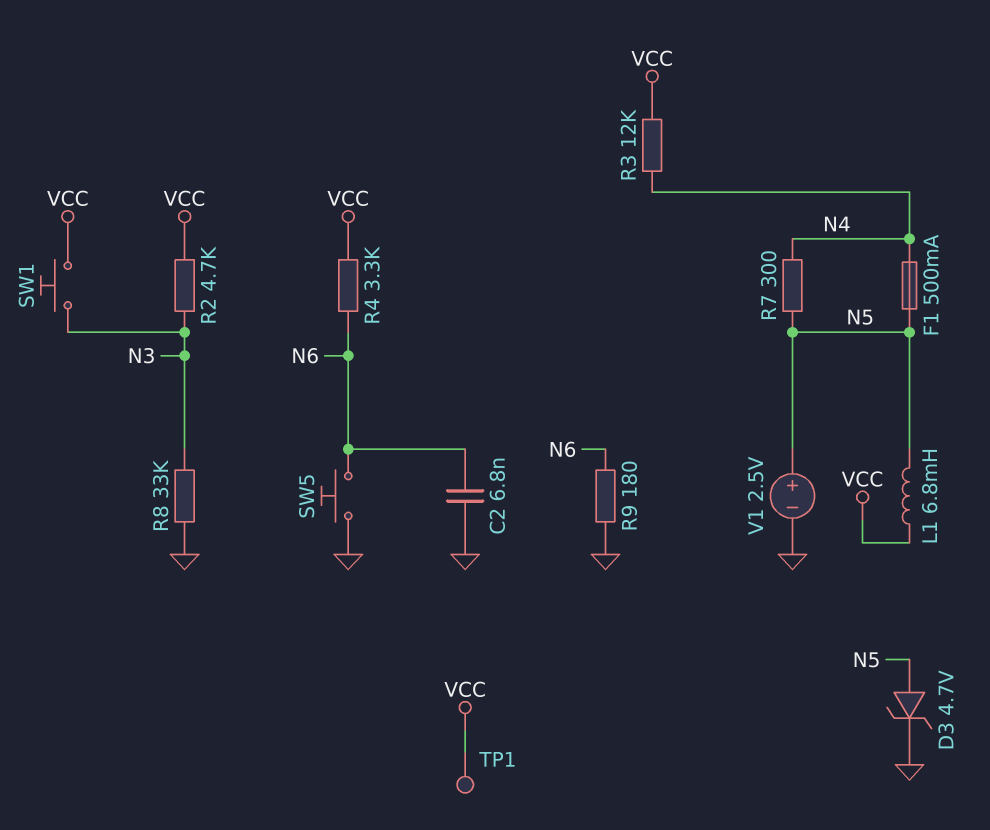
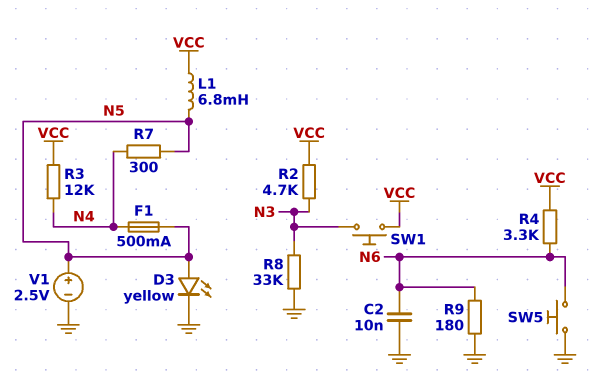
C2: 6.8nF (GND, N6) -> 10nF (GND, N6)
D3: zener 4.7V (A N5, K GND) -> LED yellow (A N5, K GND)
TP1: test point (VCC) -> none

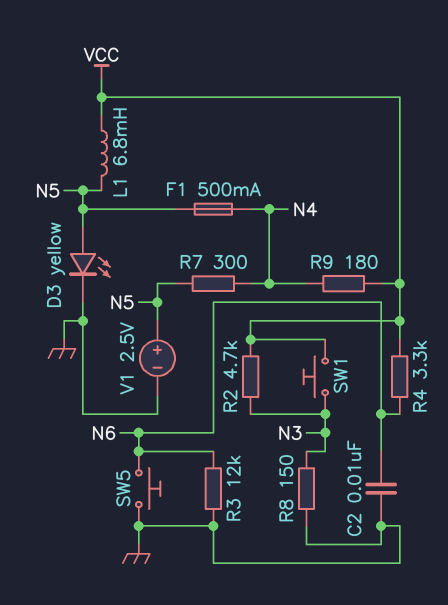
R3: 12k (N4, VCC) -> 12k (GND, N6)
R8: 33k (GND, N3) -> 150 (GND, N3)
R9: 180 (GND, N6) -> 180 (N4, VCC)

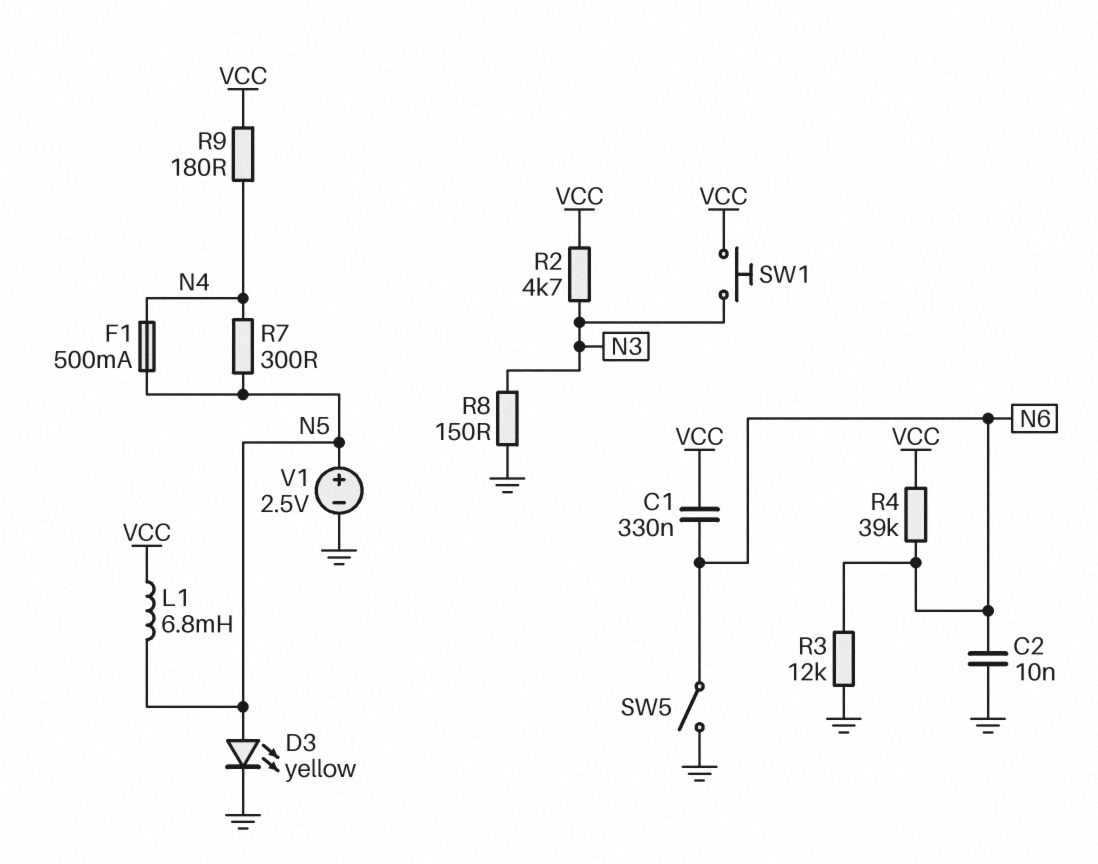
C1: none -> 330nF (N6, VCC)
R4: 3.3k (N6, VCC) -> 39k (N6, VCC)
SW5: button (GND, N6) -> switch (GND, N6)

